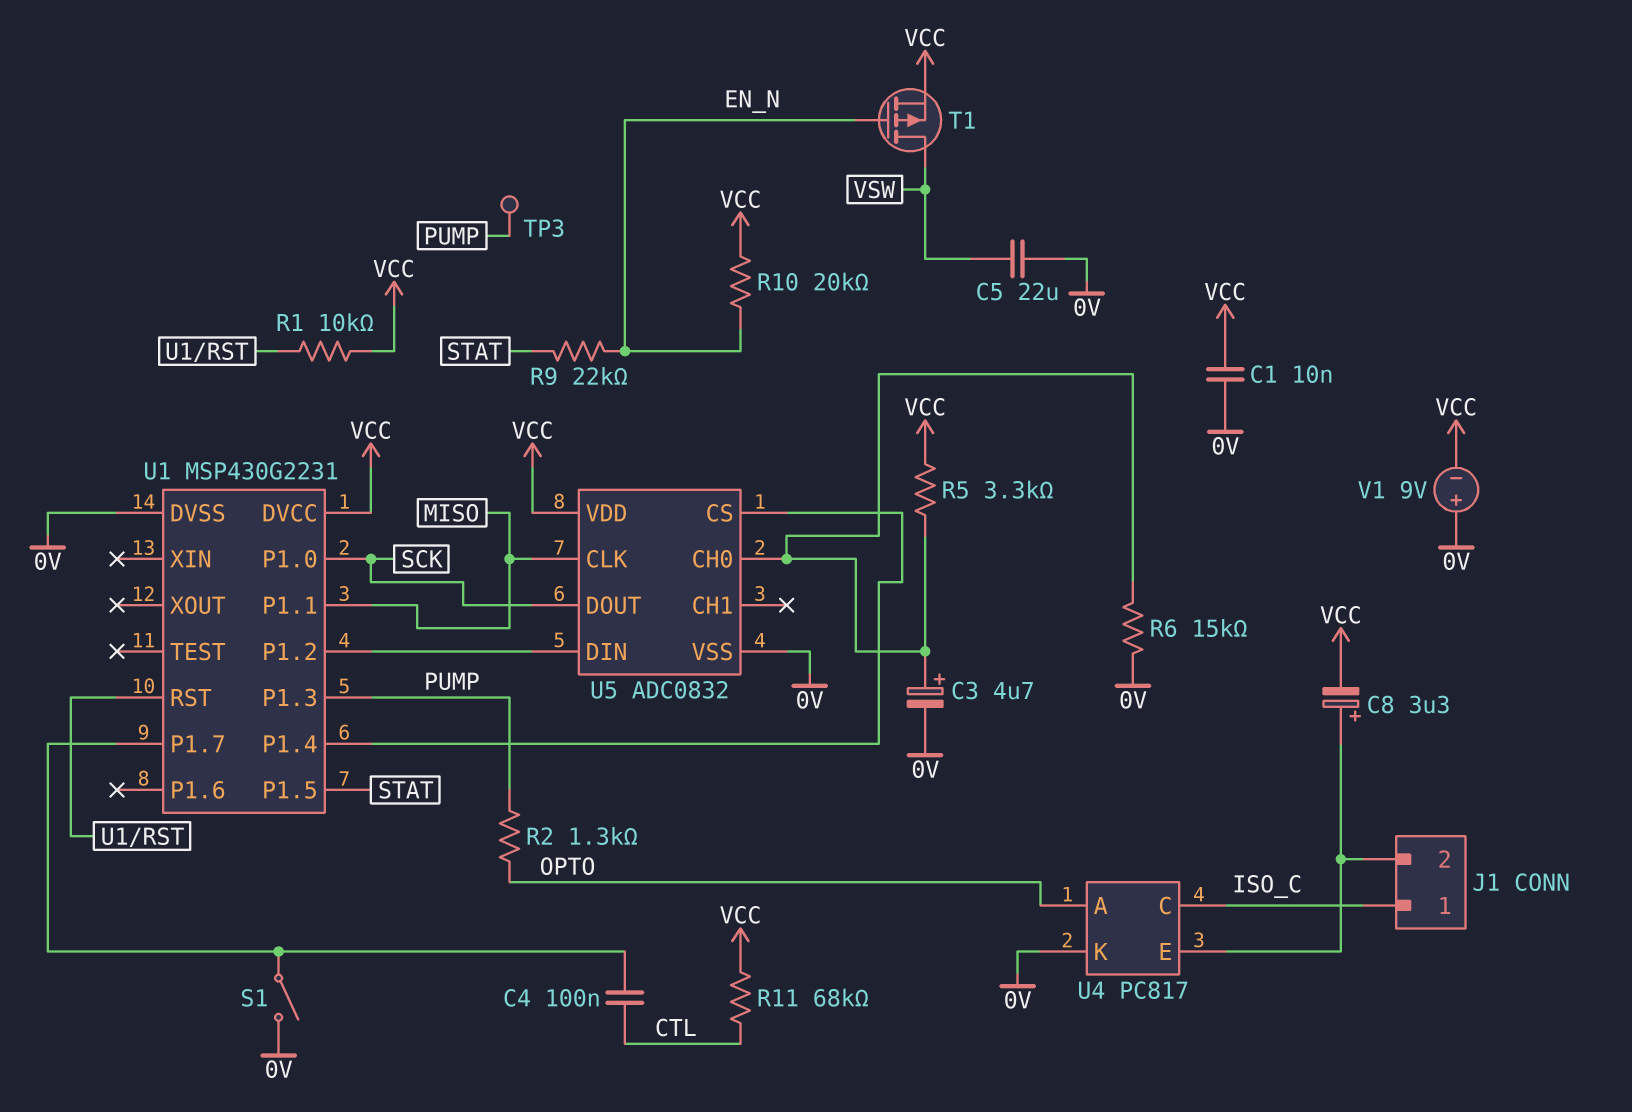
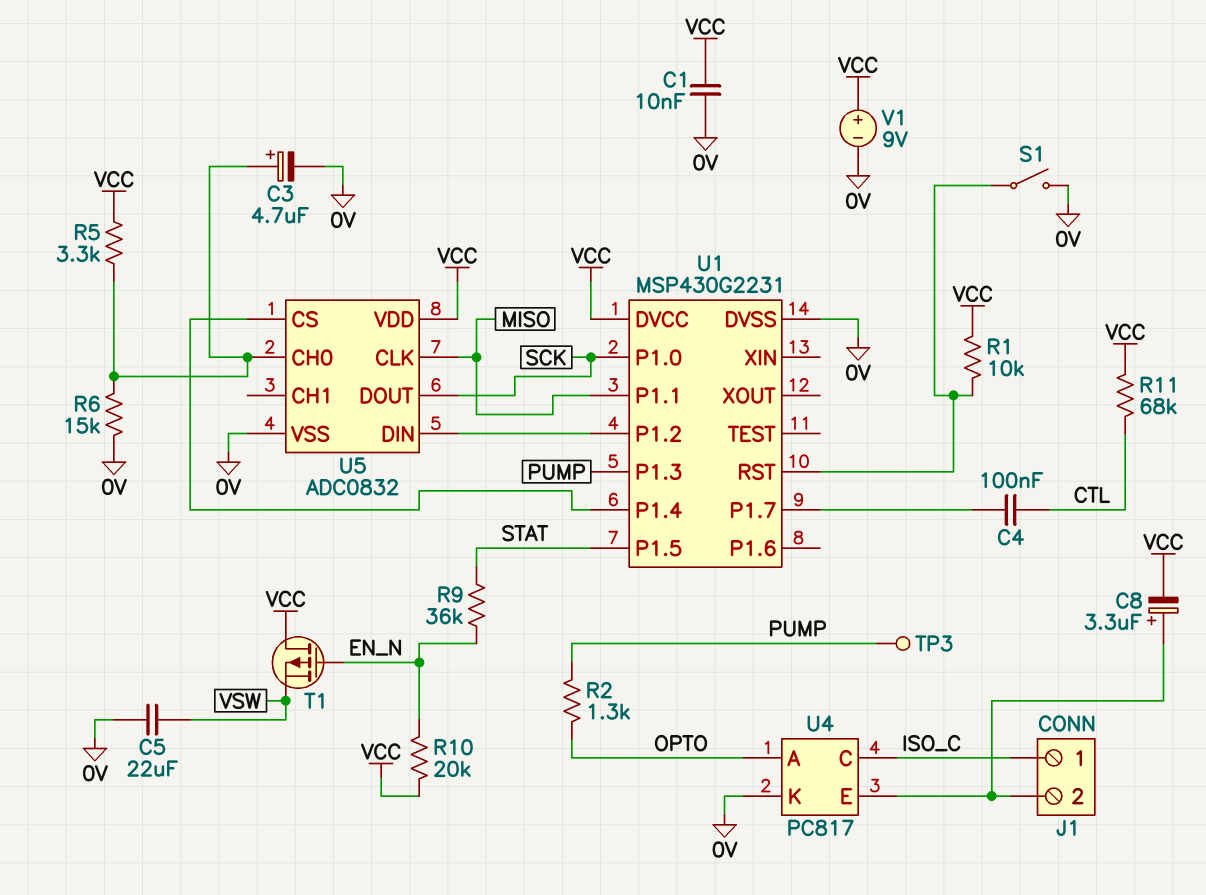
R9: 22k (EN_N, STAT) -> 36k (EN_N, STAT)
S1: switch (0V, U1/P1.7) -> switch (0V, U1/RST)
T1: PMOS (G EN_N, D VSW, S VCC) -> PMOS (G EN_N, D VCC, S VSW)
V1: 9V (plus 0V, minus VCC) -> 9V (plus VCC, minus 0V)

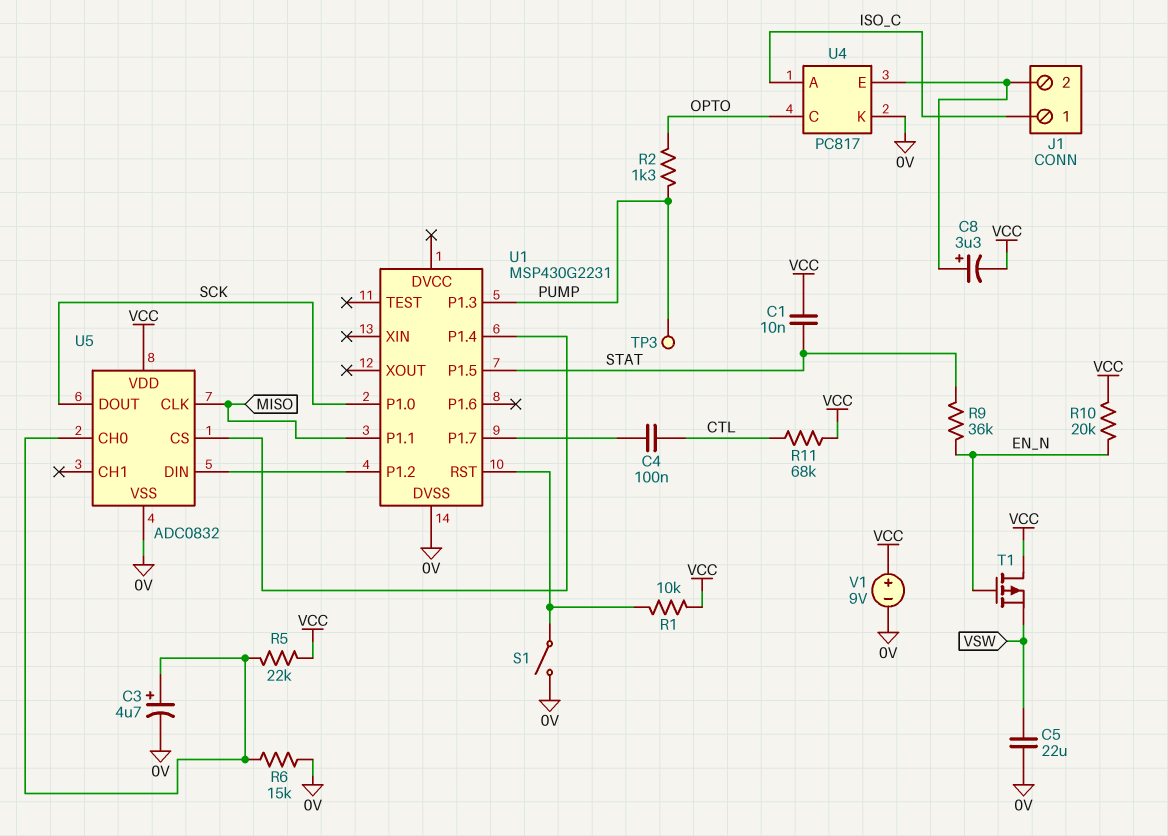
C1: 10nF (0V, VCC) -> 10nF (STAT, VCC)
R5: 3.3k (U5/CH0, VCC) -> 22k (U5/CH0, VCC)
U1 pin DVCC: VCC -> none
U4 pin A: OPTO -> ISO_C
U4 pin C: ISO_C -> OPTO

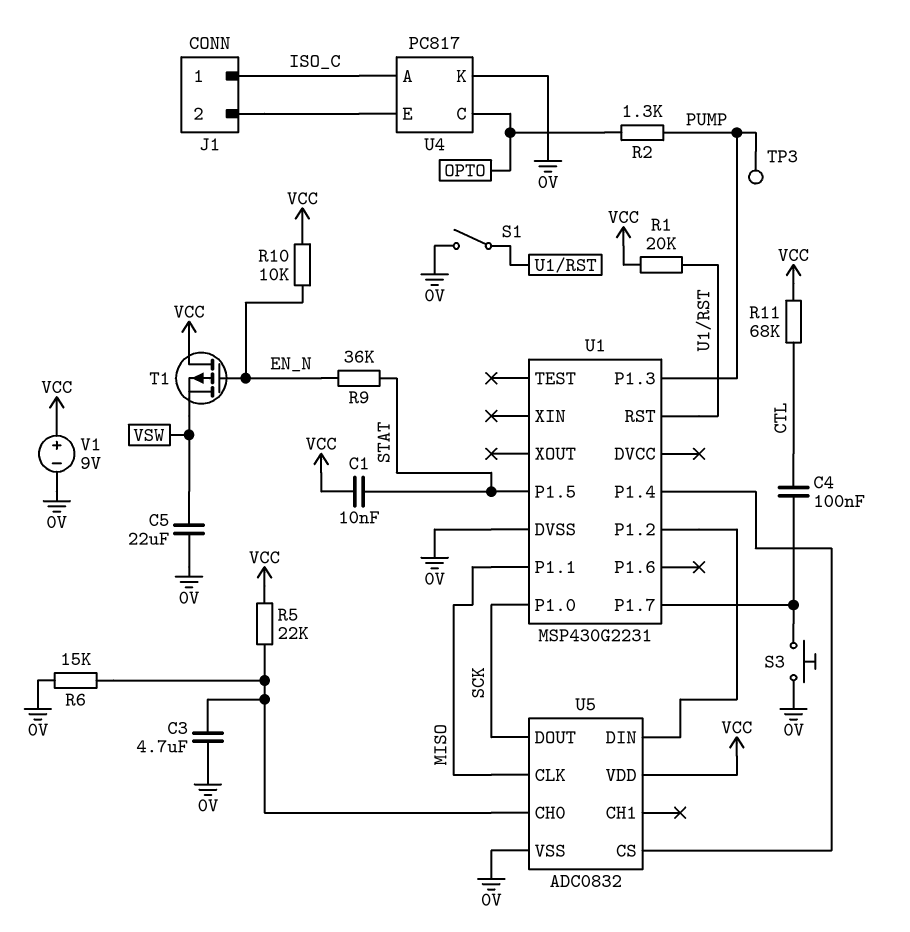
C3: 4.7uF (plus U5/CH0, minus 0V) -> 4.7uF (0V, U5/CH0)
C8: 3.3uF (plus J1/2, minus VCC) -> none
R1: 10k (U1/RST, VCC) -> 20k (U1/RST, VCC)
R10: 20k (EN_N, VCC) -> 10k (EN_N, VCC)
S3: none -> button (0V, U1/P1.7)

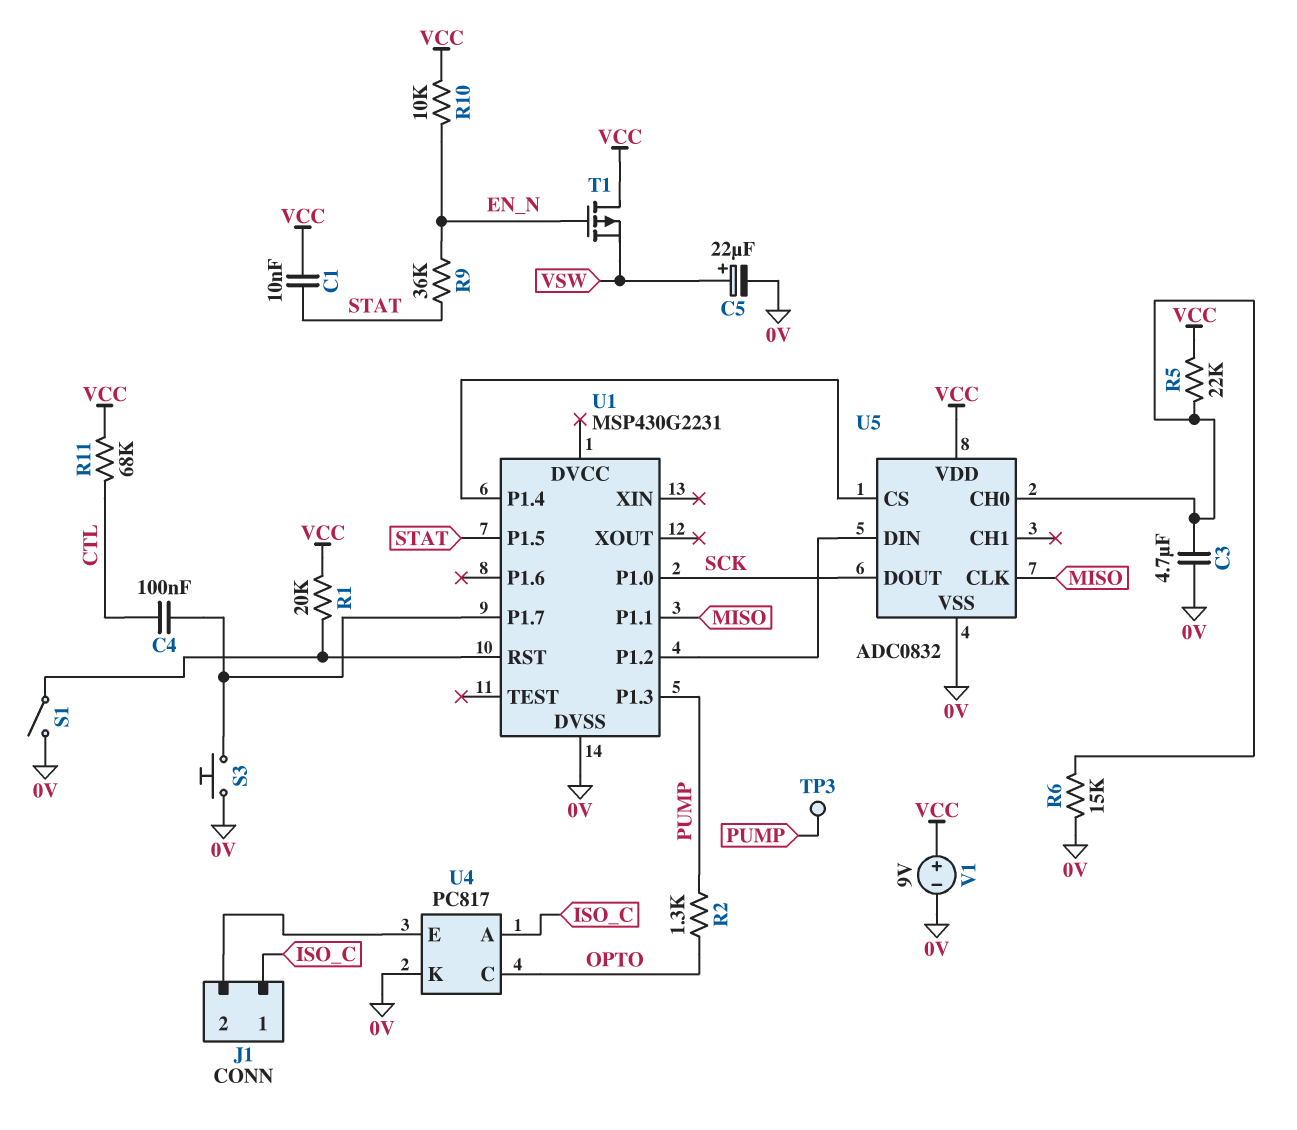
C5: 22uF (0V, VSW) -> 22uF (plus VSW, minus 0V)

